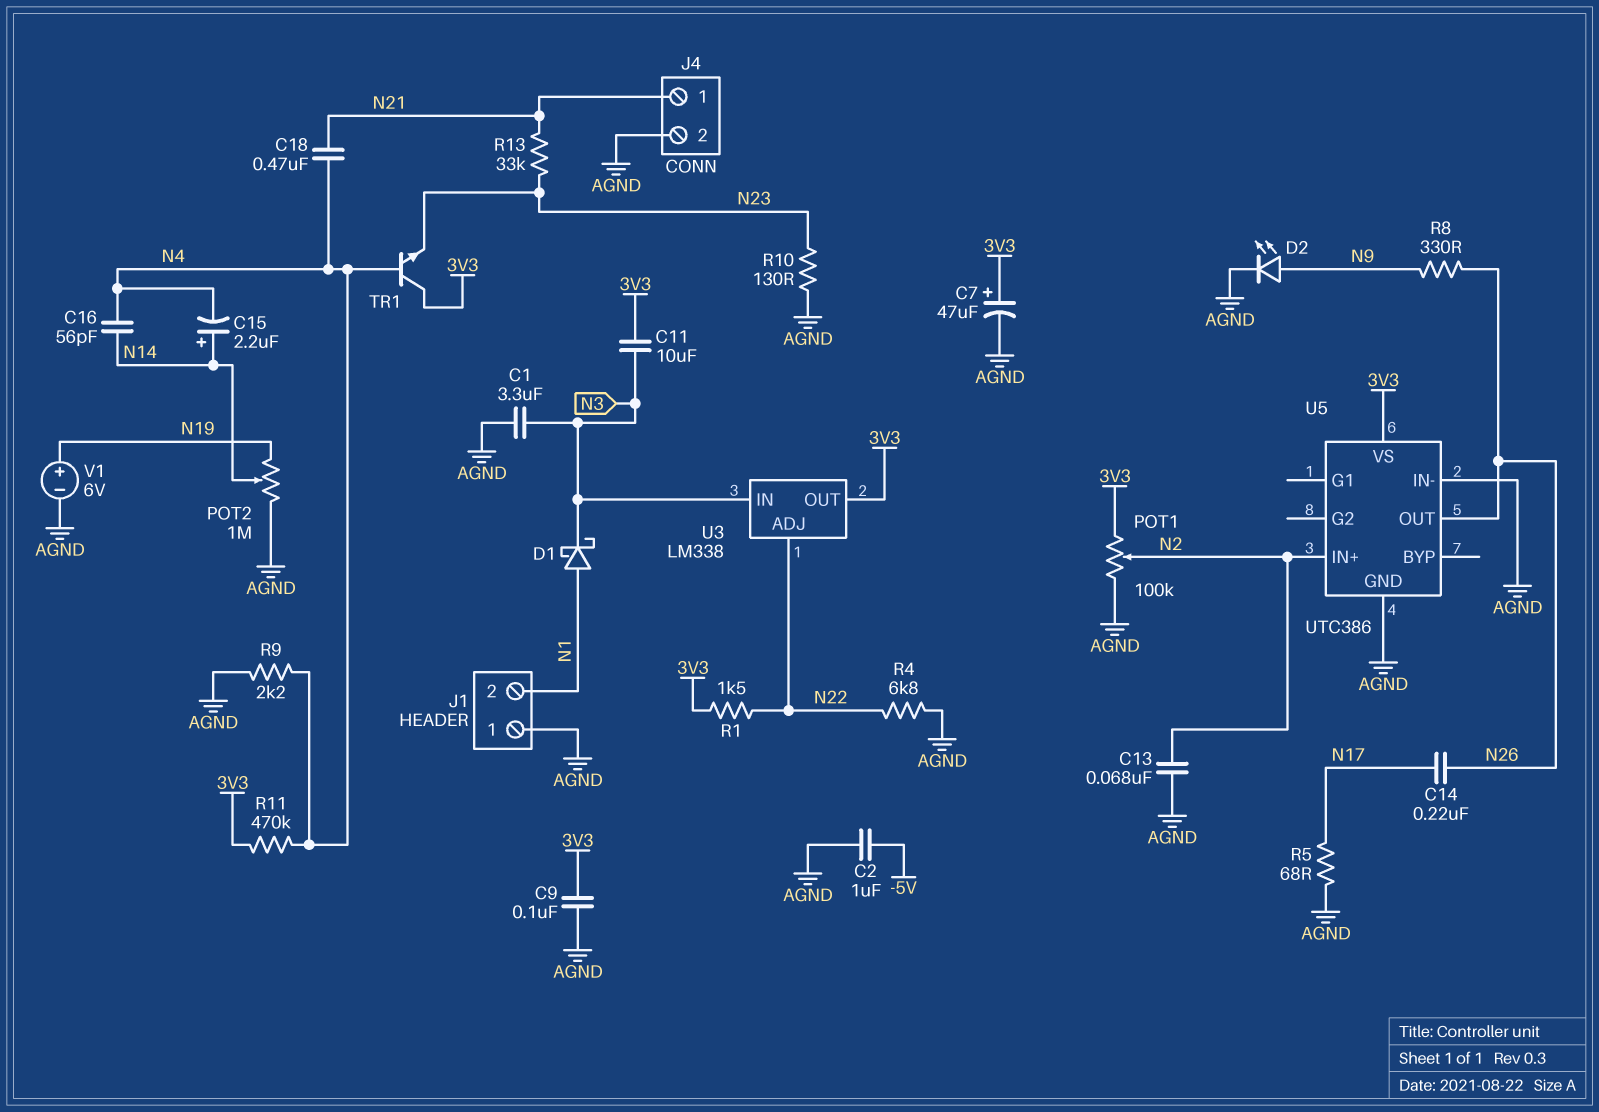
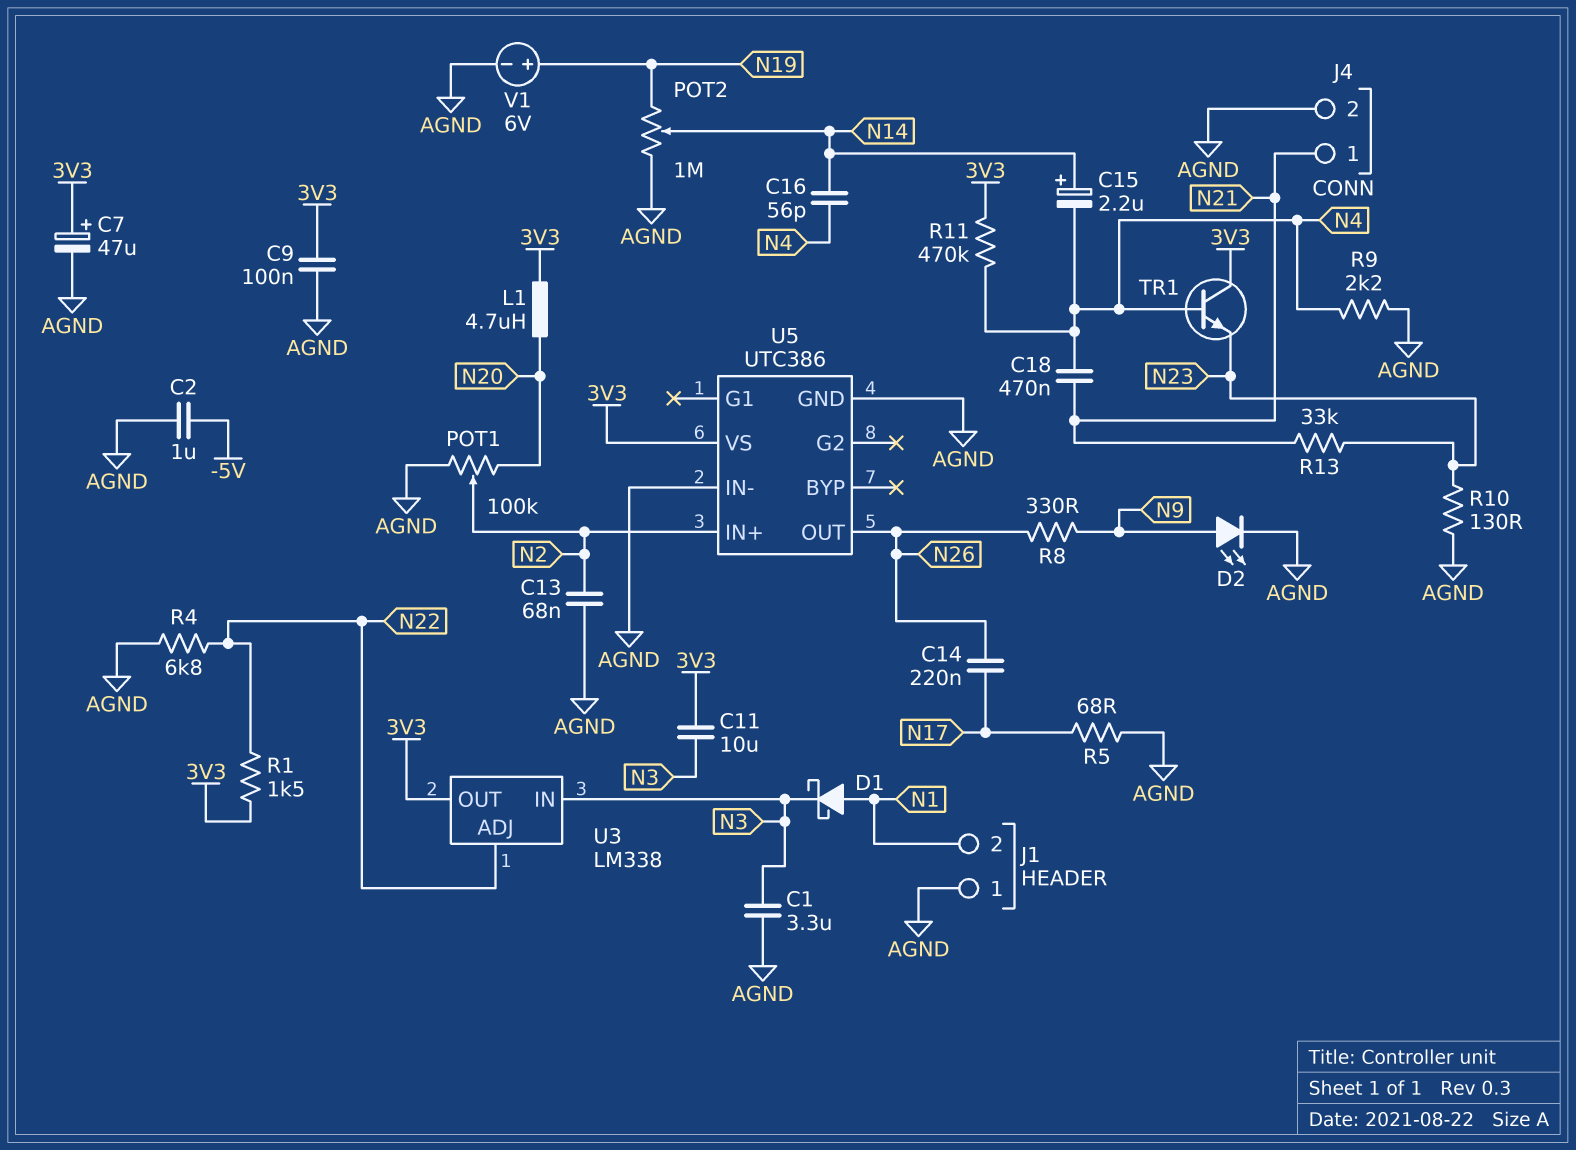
L1: none -> 4.7uH (3V3, N20)
POT1: 100k (3V3, AGND, wiper N2) -> 100k (AGND, N20, wiper N2)

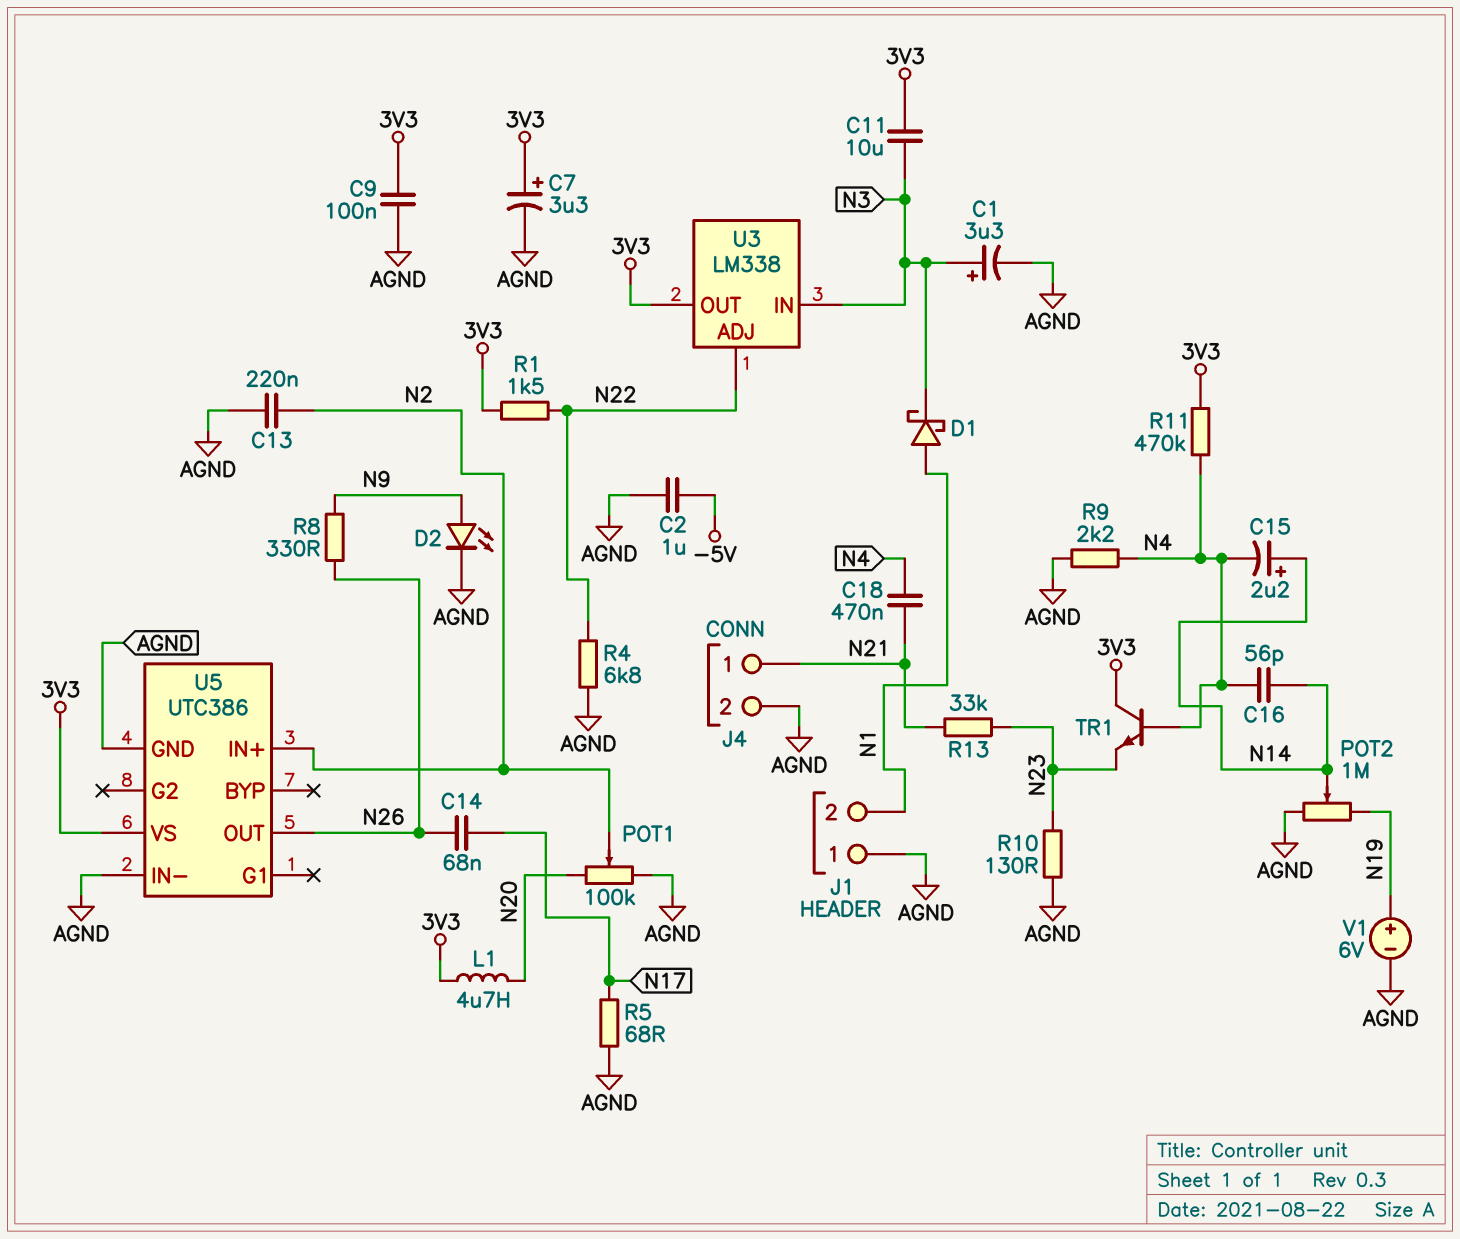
C1: 3.3uF (AGND, N3) -> 3.3uF (plus N3, minus AGND)
C7: 47uF (plus 3V3, minus AGND) -> 3.3uF (plus 3V3, minus AGND)
C13: 68nF (AGND, N2) -> 220nF (AGND, N2)
C14: 220nF (N17, N26) -> 68nF (N17, N26)

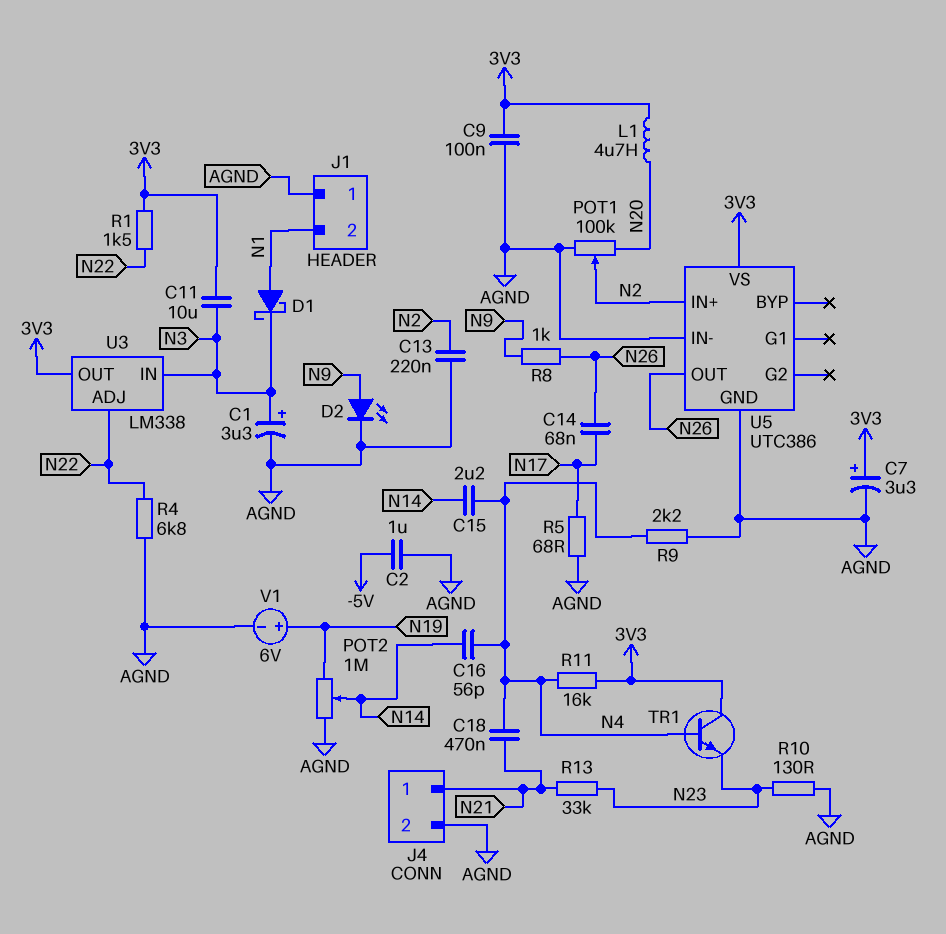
C15: 2.2uF (plus N14, minus N4) -> 2.2uF (N4, N14)
R8: 330 (N9, N26) -> 1k (N9, N26)
R11: 470k (3V3, N4) -> 16k (3V3, N4)

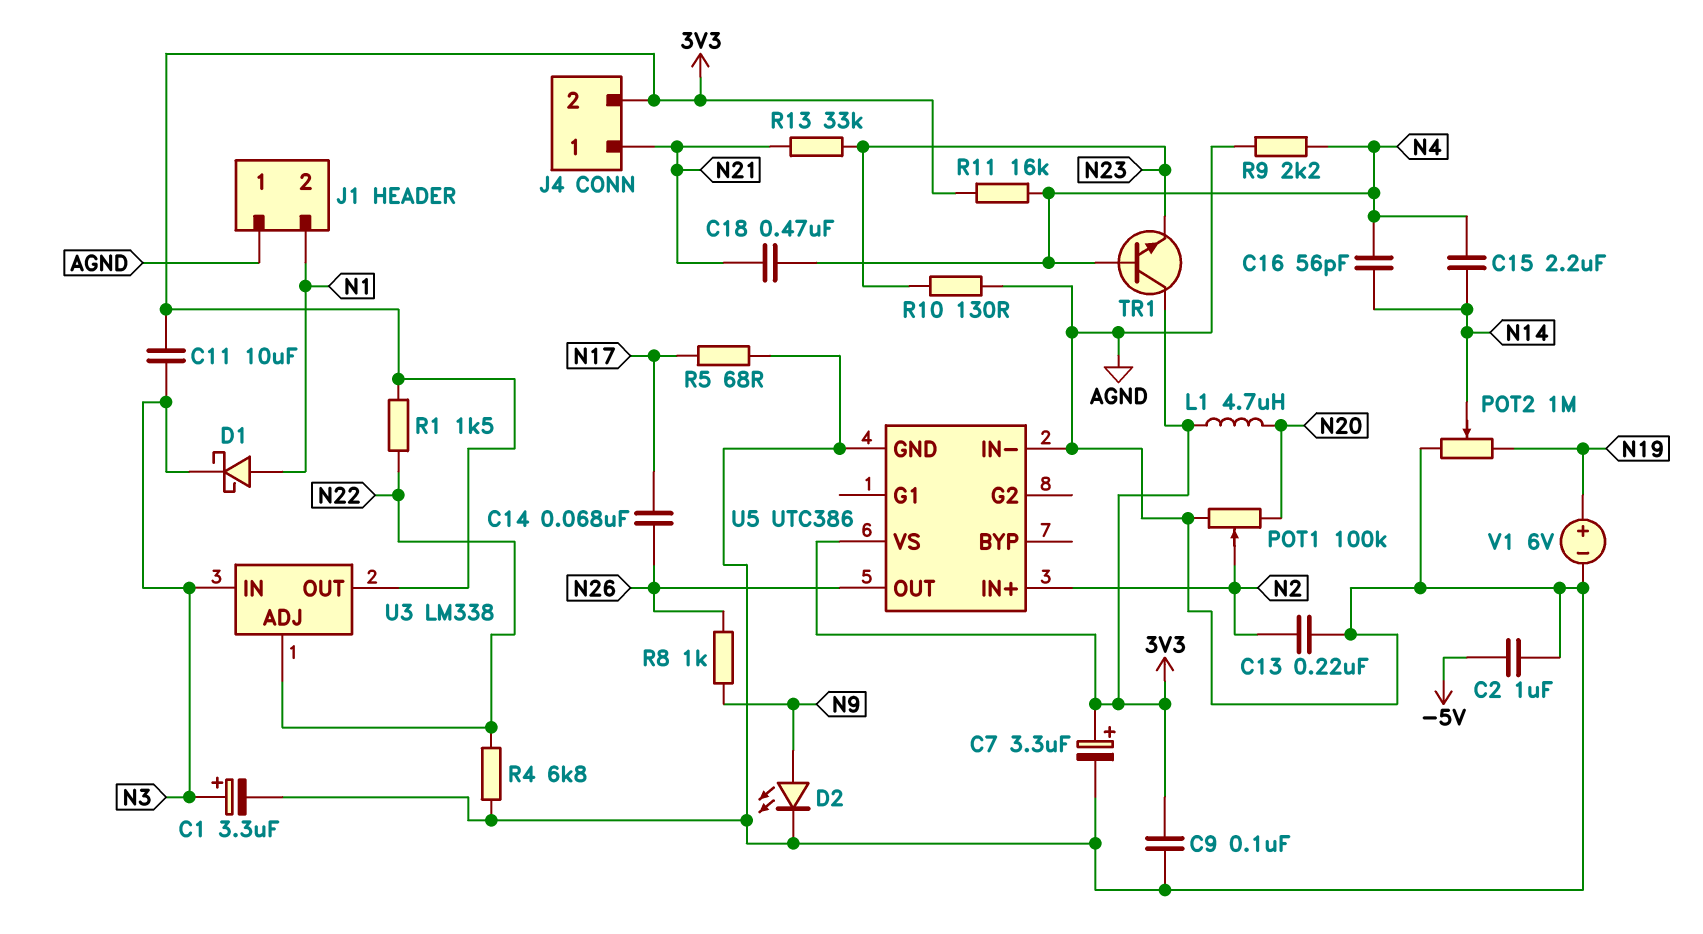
J4 pin 2: AGND -> 3V3

